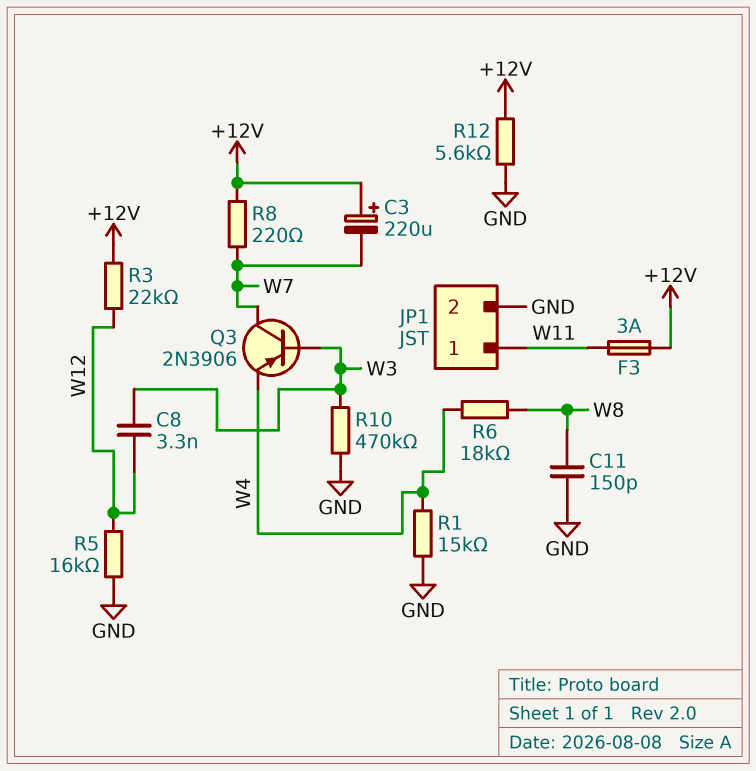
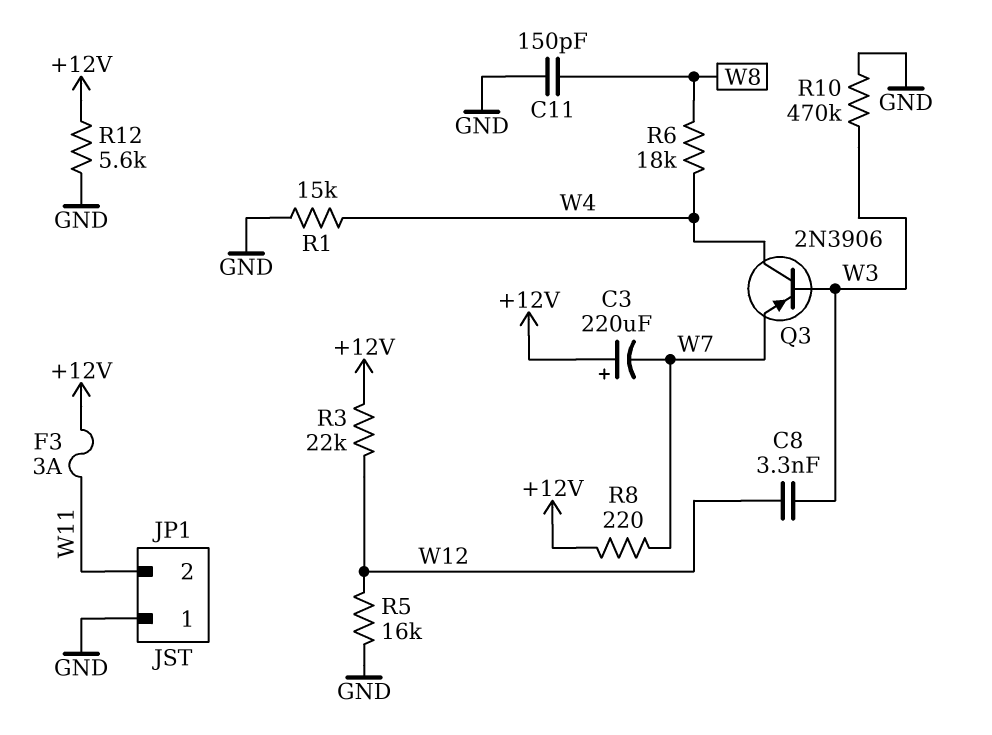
JP1 pin 1: W11 -> GND
JP1 pin 2: GND -> W11
Q3: PNP 2N3906 (B W3, C W7, E W4) -> PNP 2N3906 (B W3, C W4, E W7)

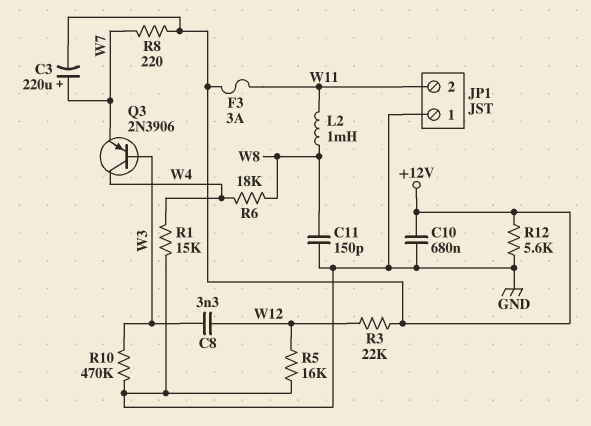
C3: 220uF (plus +12V, minus W7) -> 220uF (plus W7, minus +12V)
C10: none -> 680nF (+12V, GND)
L2: none -> 1mH (W8, W11)

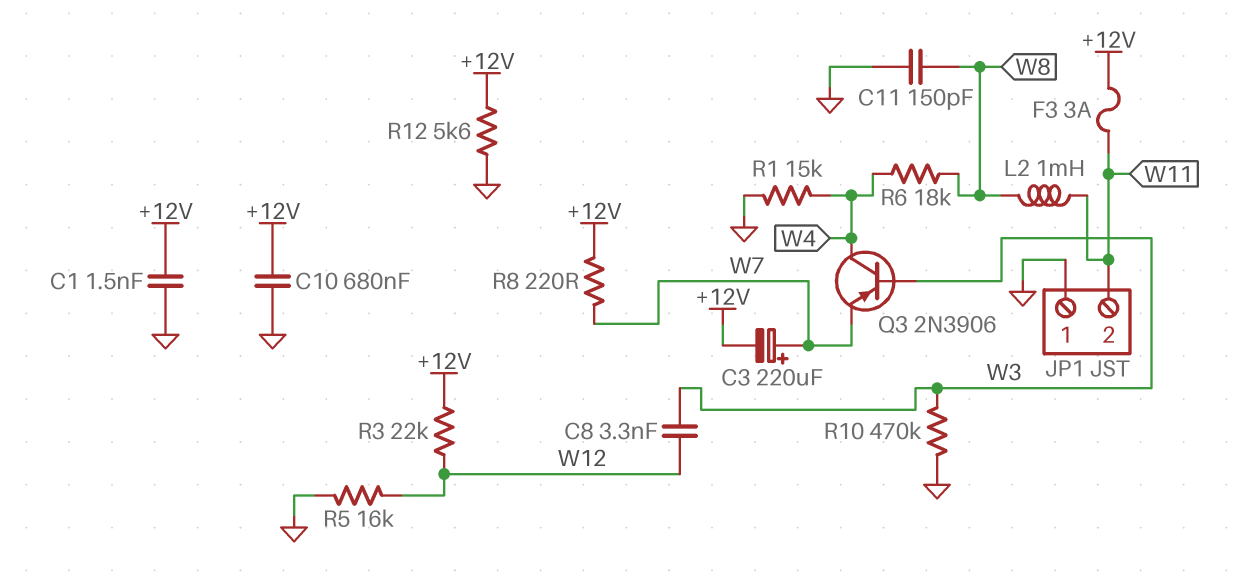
C1: none -> 1.5nF (+12V, GND)

